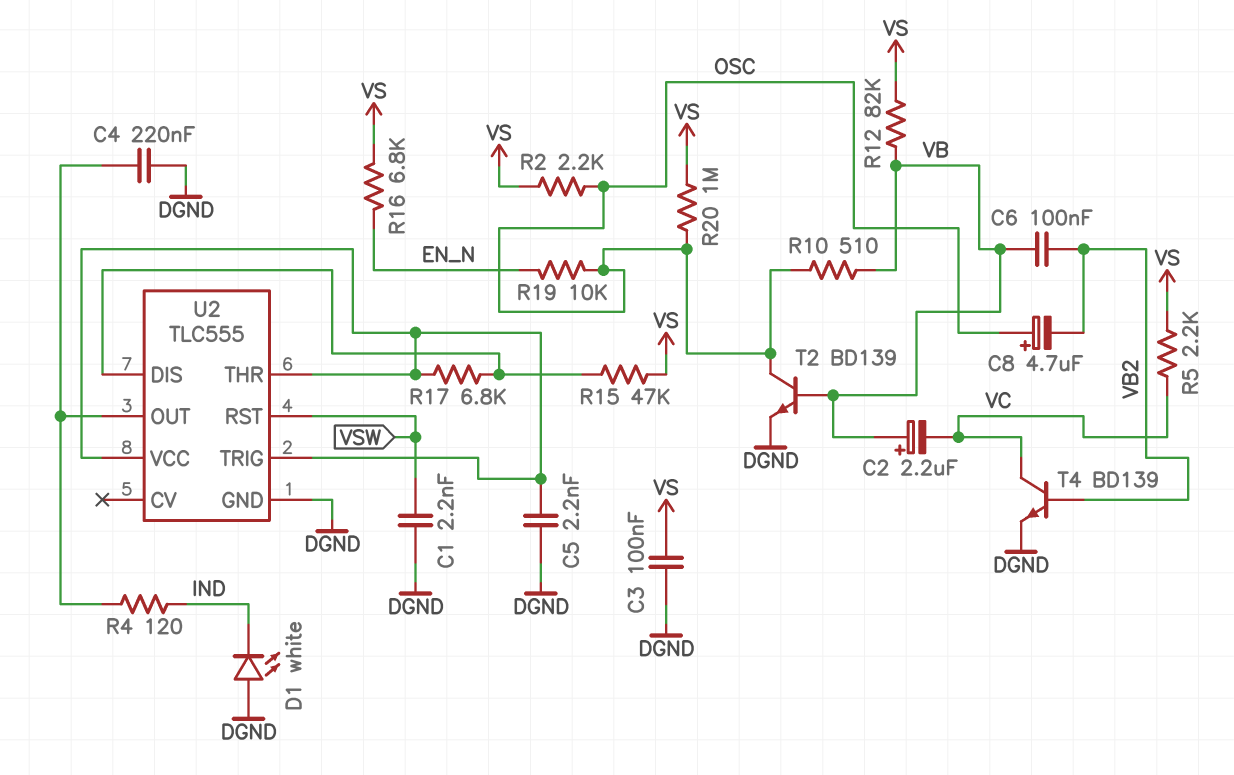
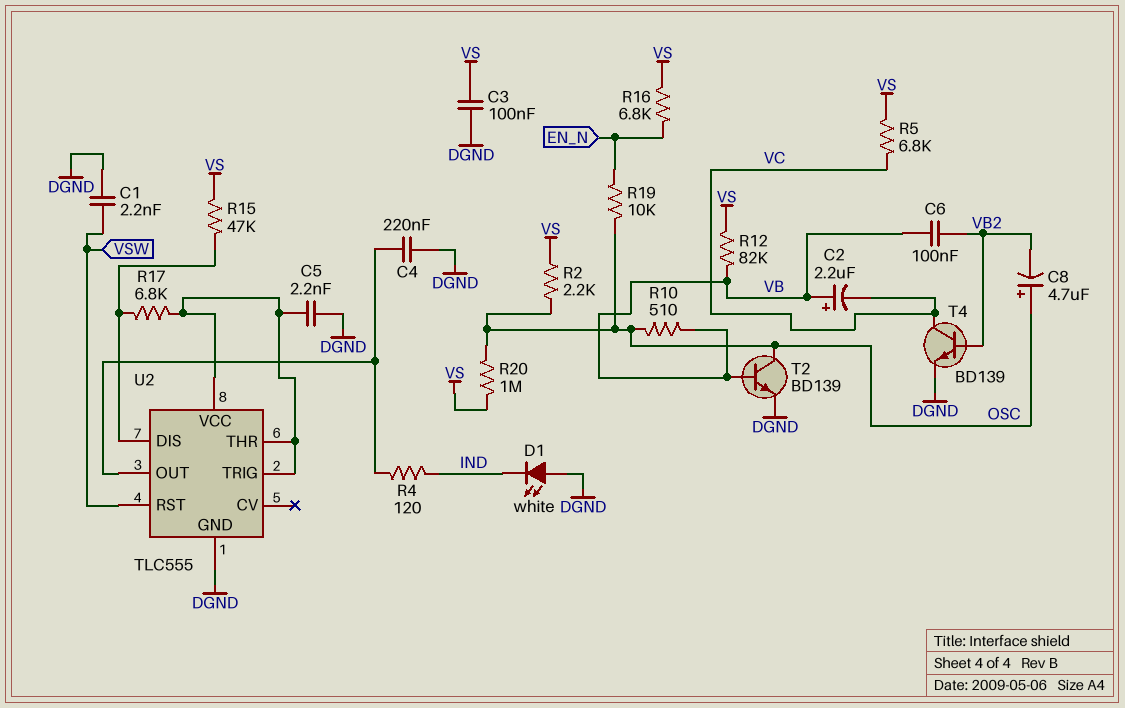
R5: 2.2k (VC, VS) -> 6.8k (VC, VS)

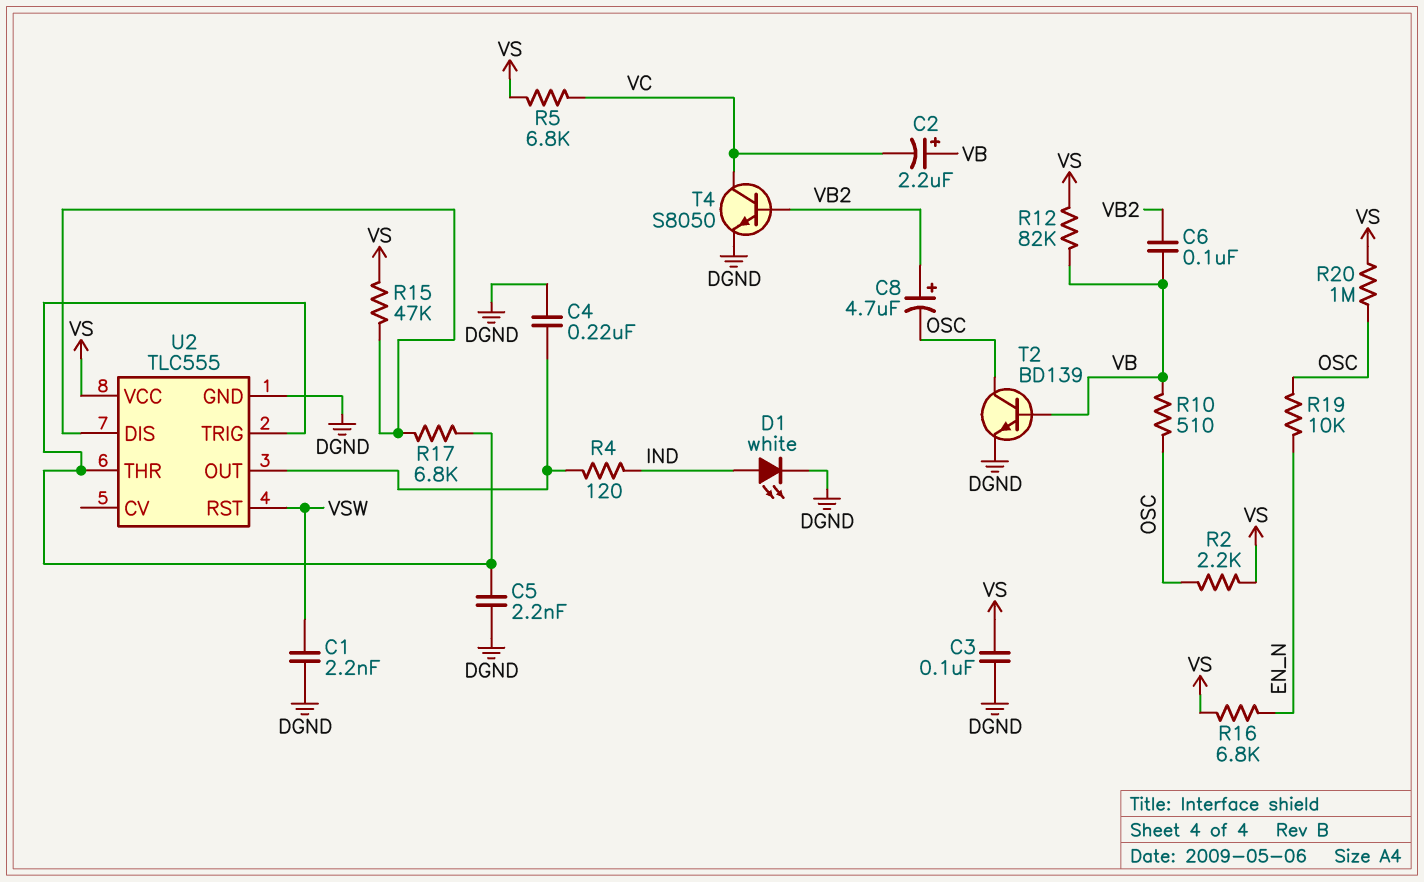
C8: 4.7uF (plus OSC, minus VB2) -> 4.7uF (plus VB2, minus OSC)
D1: LED white (A DGND, K IND) -> LED white (A IND, K DGND)
T4: NPN BD139 (B VB2, C VC, E DGND) -> NPN S8050 (B VB2, C VC, E DGND)
U2 pin VCC: U2/THR -> VS

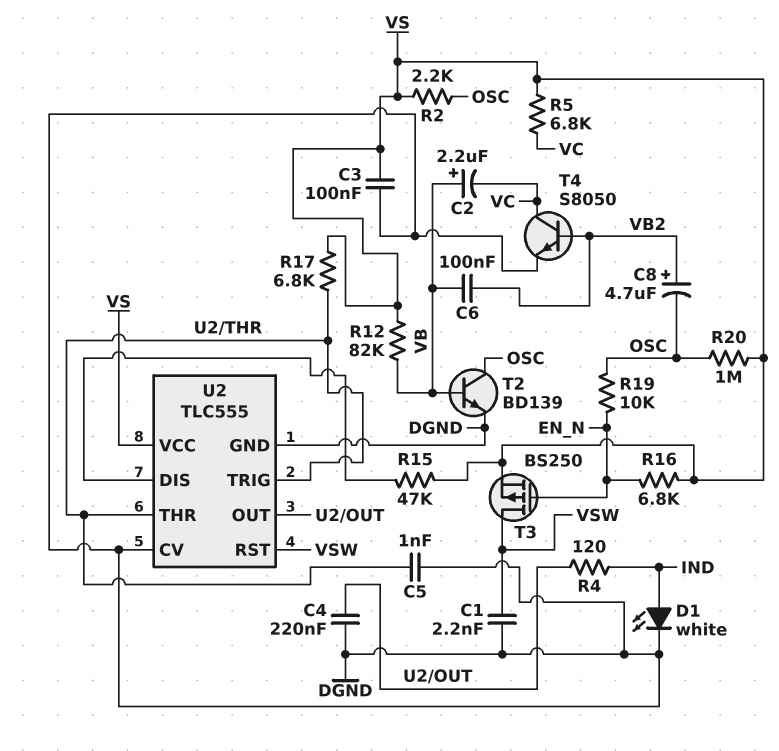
C5: 2.2nF (DGND, U2/THR) -> 1nF (DGND, U2/THR)
R10: 510 (OSC, VB) -> none
R17: 6.8k (U2/DIS, U2/THR) -> 6.8k (U2/THR, VS)
T3: none -> PMOS BS250 (G EN_N, D VSW, S VS)
U2 pin CV: none -> DGND

